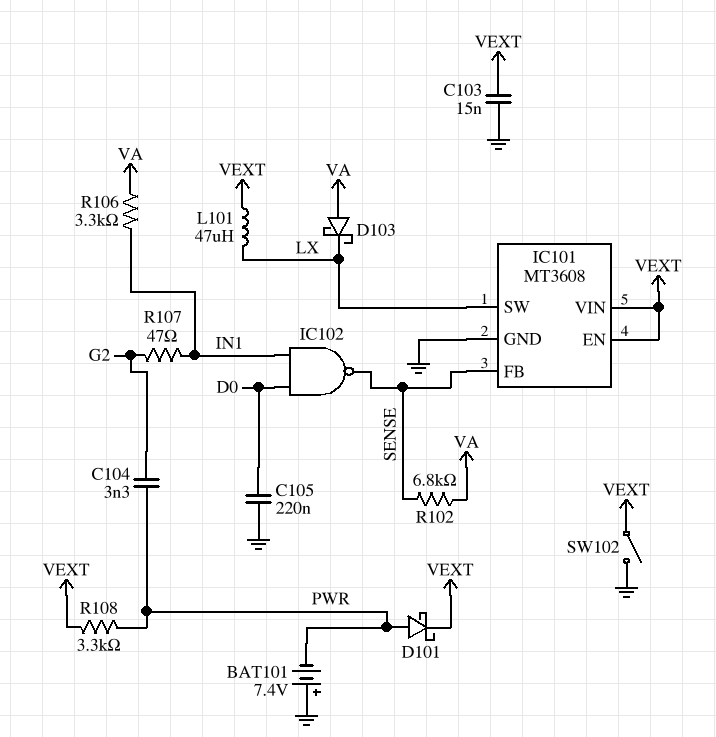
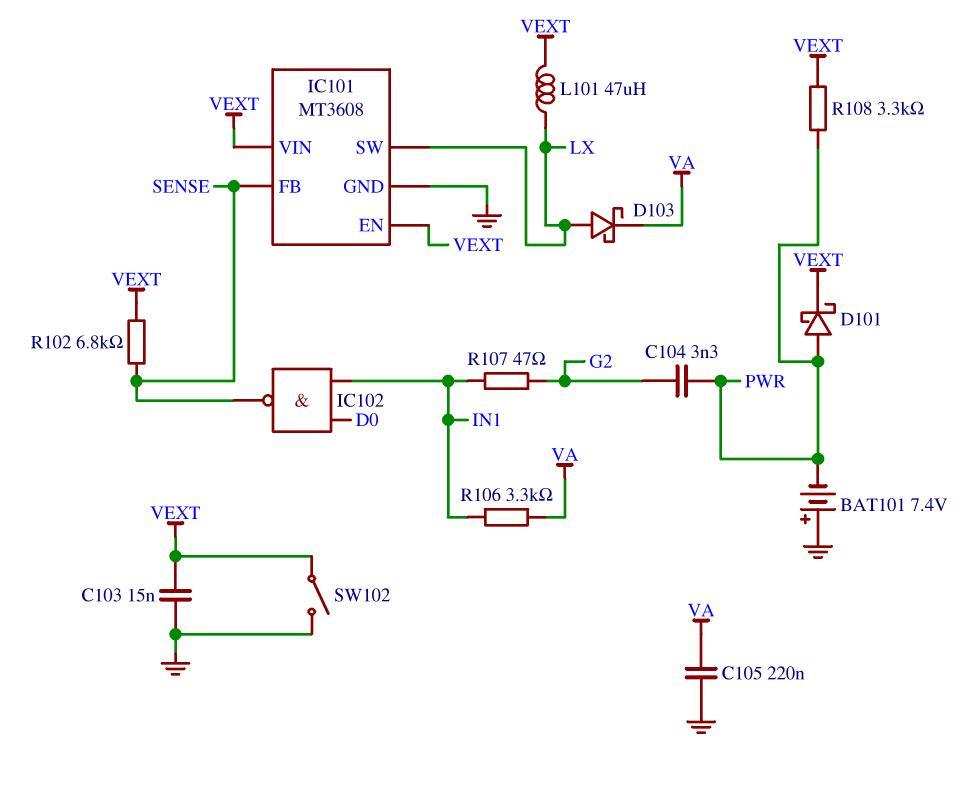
C105: 220nF (D0, GND) -> 220nF (GND, VA)
D103: schottky (A VA, K LX) -> schottky (A LX, K VA)
R102: 6.8k (SENSE, VA) -> 6.8k (SENSE, VEXT)

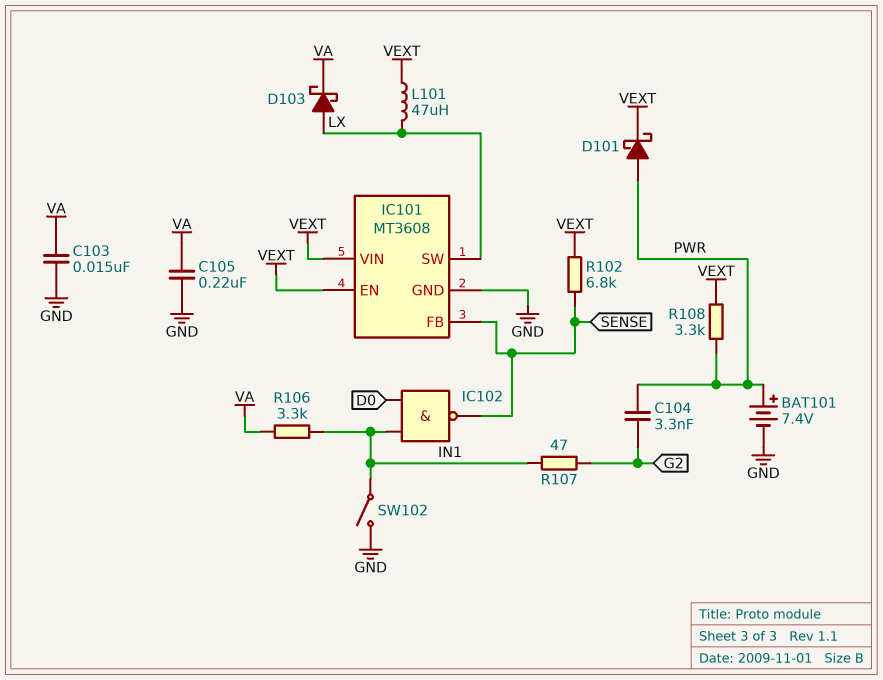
BAT101: 7.4V (plus GND, minus PWR) -> 7.4V (plus PWR, minus GND)
C103: 15nF (GND, VEXT) -> 15nF (GND, VA)
SW102: switch (GND, VEXT) -> switch (GND, IN1)

